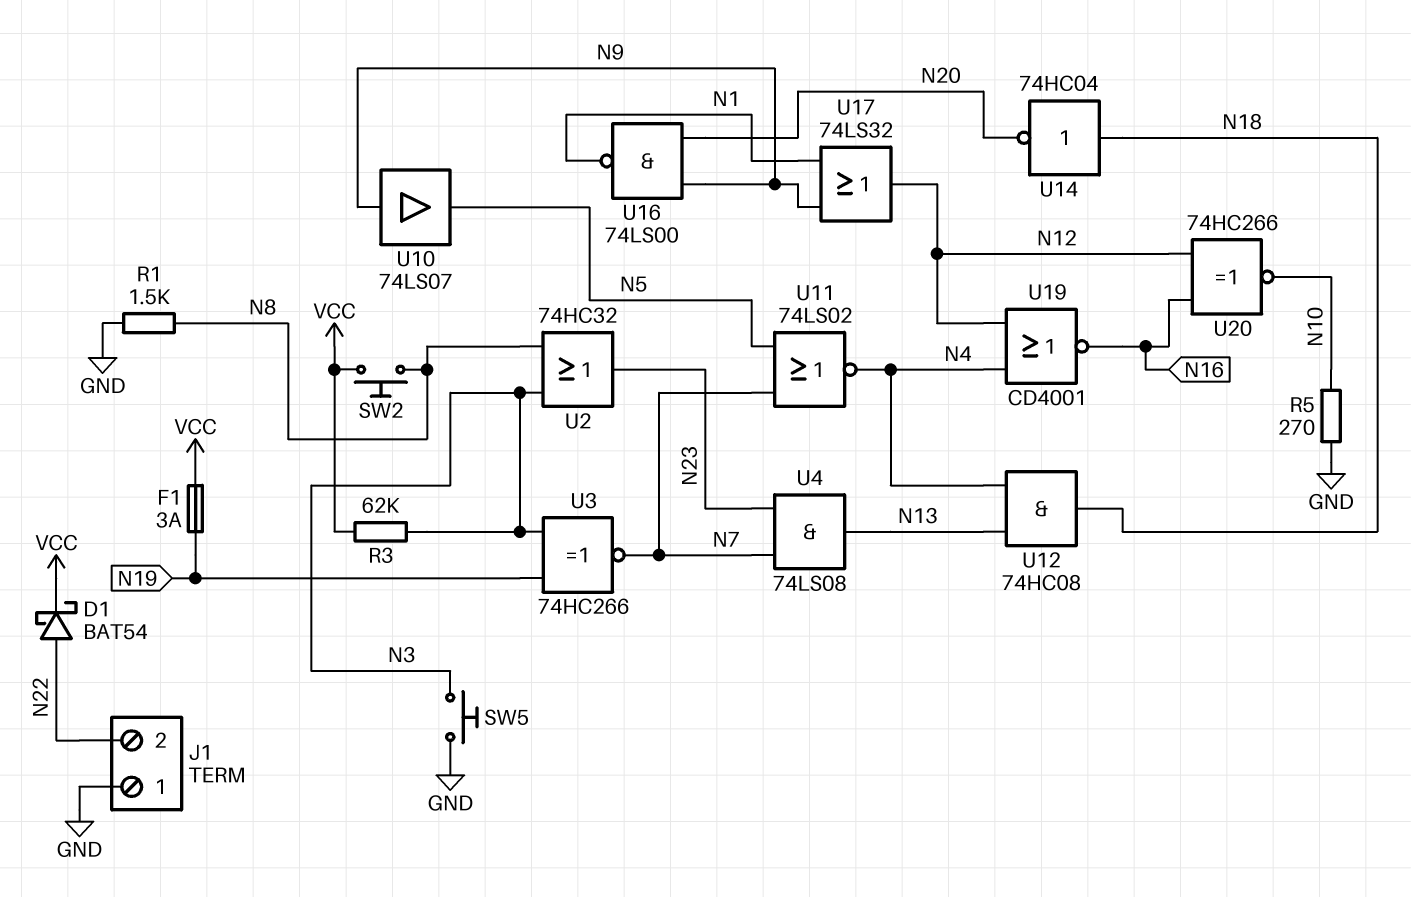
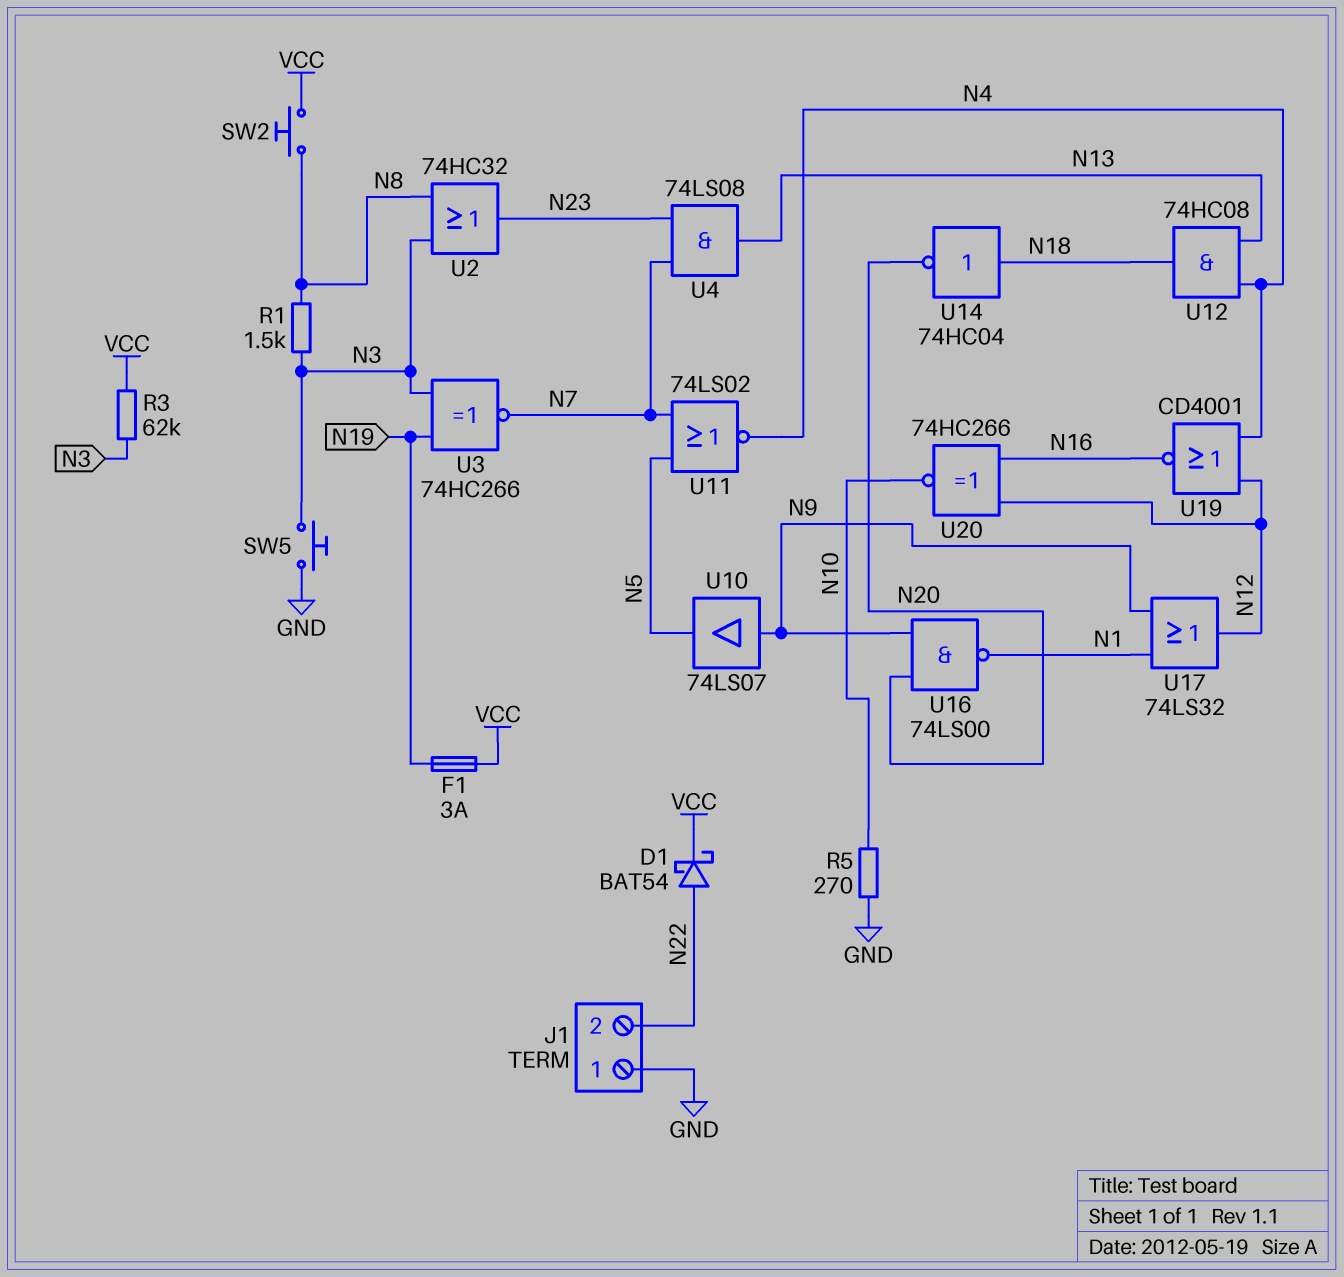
R1: 1.5k (GND, N8) -> 1.5k (N3, N8)

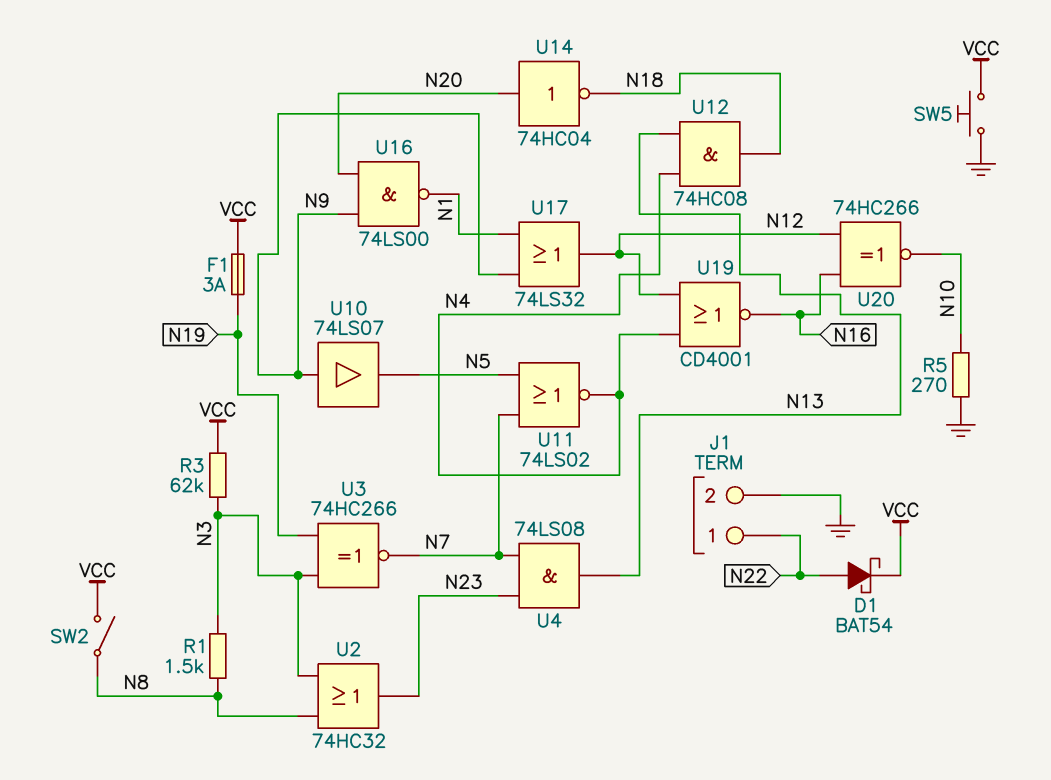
J1 pin 1: GND -> N22
J1 pin 2: N22 -> GND
SW2: button (N8, VCC) -> switch (N8, VCC)
SW5: button (GND, N3) -> button (GND, VCC)
U14: NOT 74HC04 (in N18, out N20) -> NOT 74HC04 (in N20, out N18)

